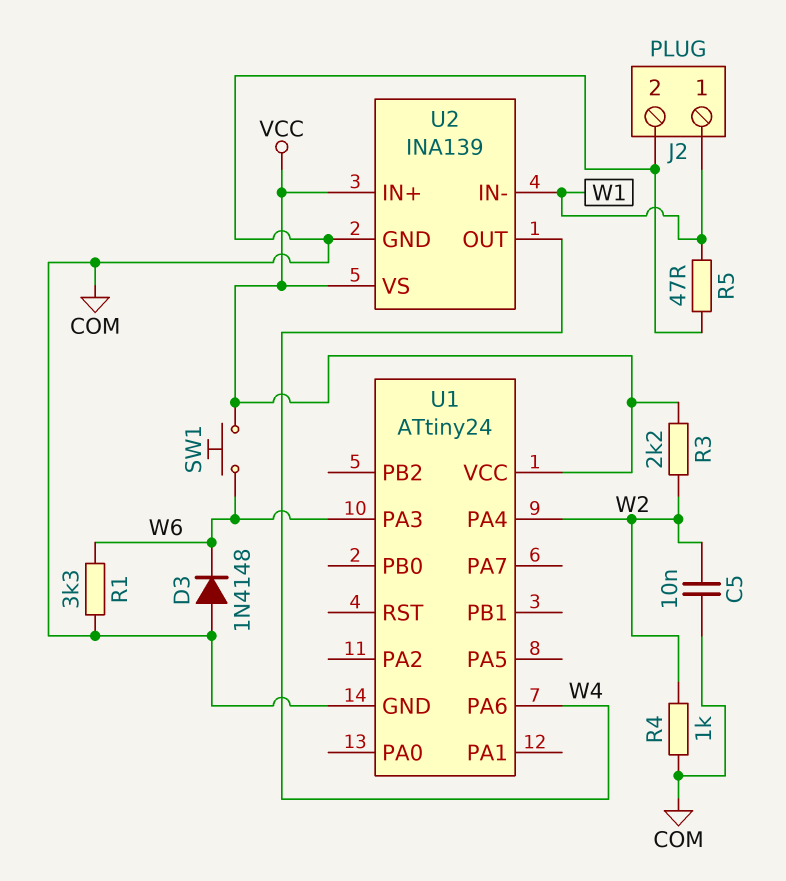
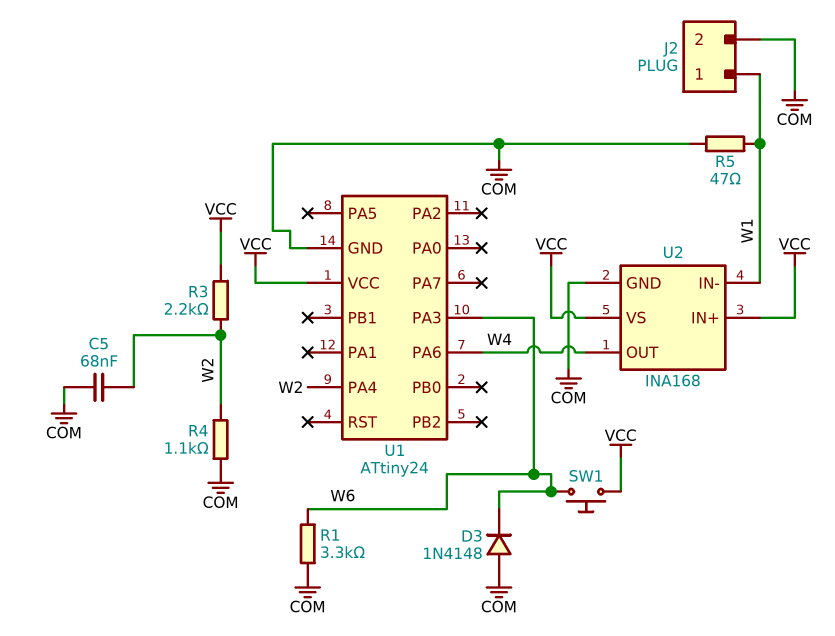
C5: 10nF (COM, W2) -> 68nF (COM, W2)
R4: 1k (COM, W2) -> 1.1k (COM, W2)
U2: INA139 -> INA168

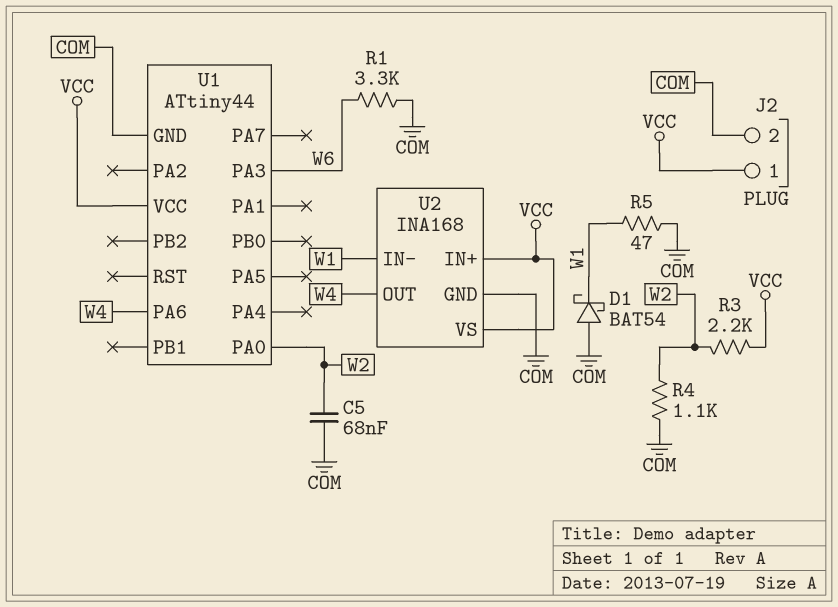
D1: none -> schottky BAT54 (A COM, K W1)
D3: diode 1N4148 (A COM, K W6) -> none
J2 pin 1: W1 -> VCC
SW1: button (VCC, W6) -> none
U1: ATtiny24 -> ATtiny44
U1 pin PA0: none -> W2
U1 pin PA4: W2 -> none

